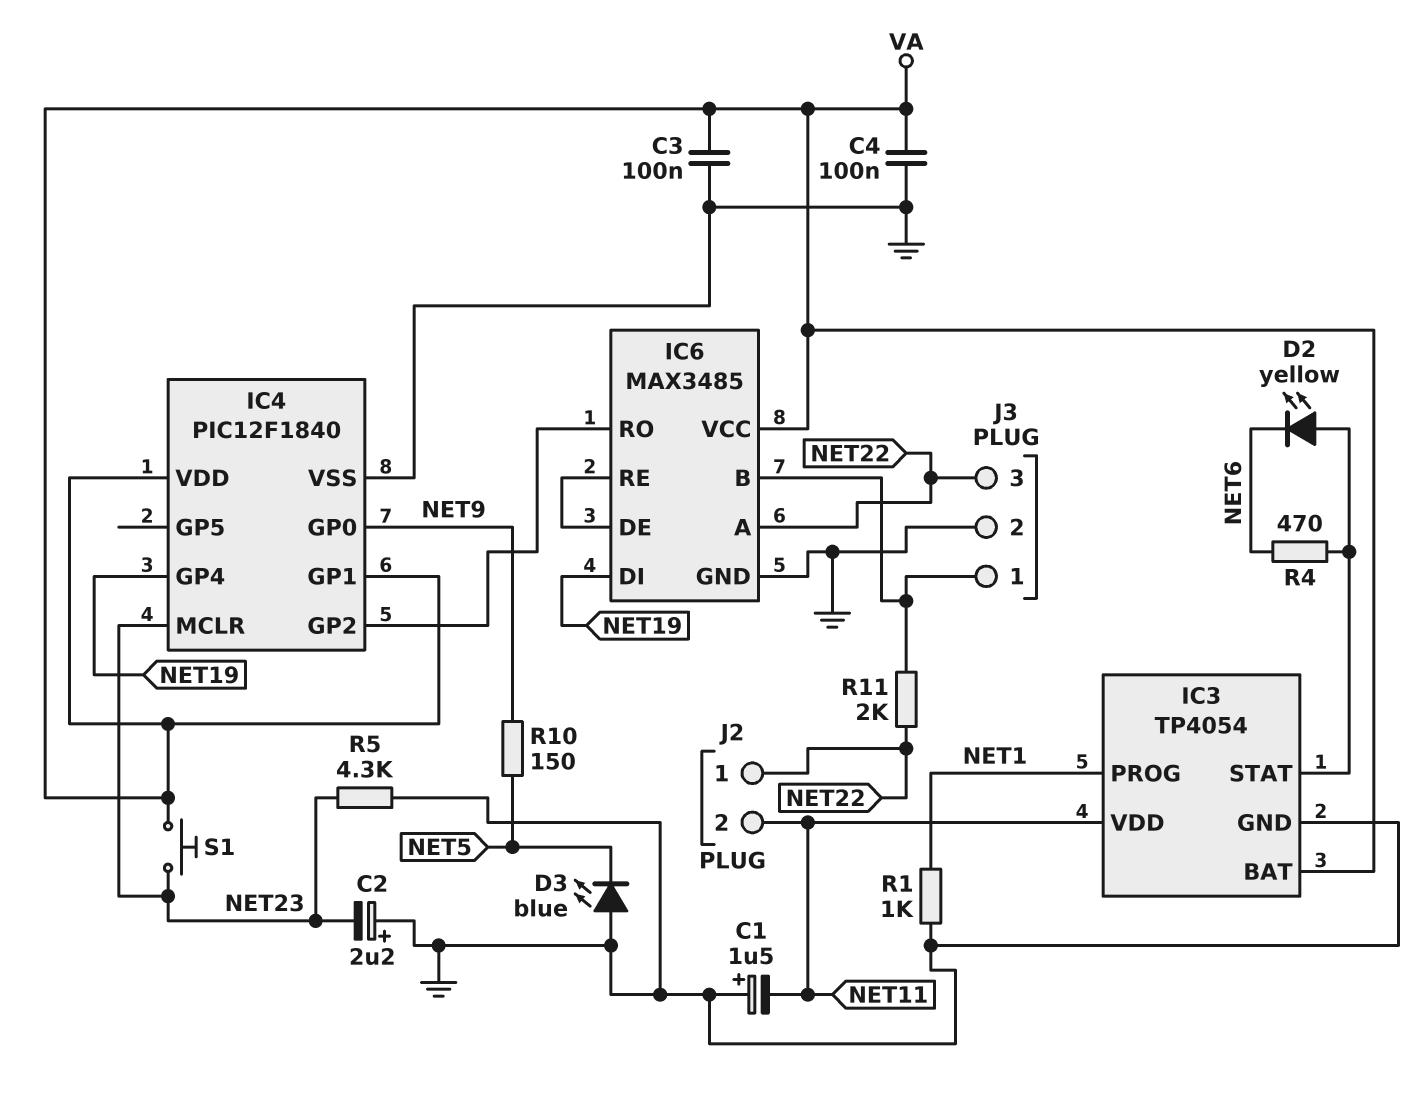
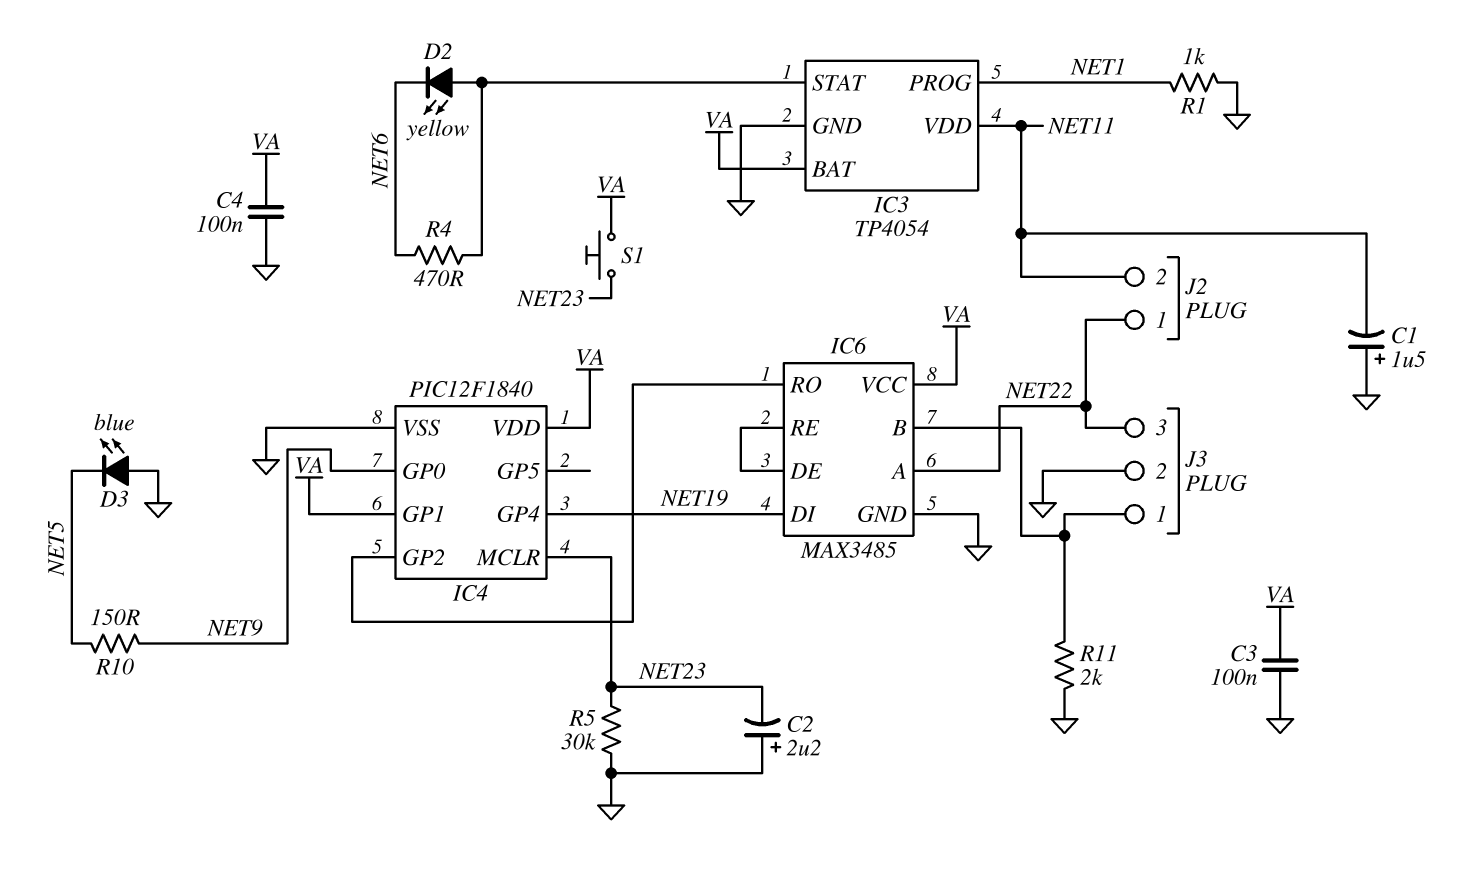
R5: 4.3k (GND, NET23) -> 30k (GND, NET23)
R11: 2k (IC6/B, NET22) -> 2k (GND, IC6/B)

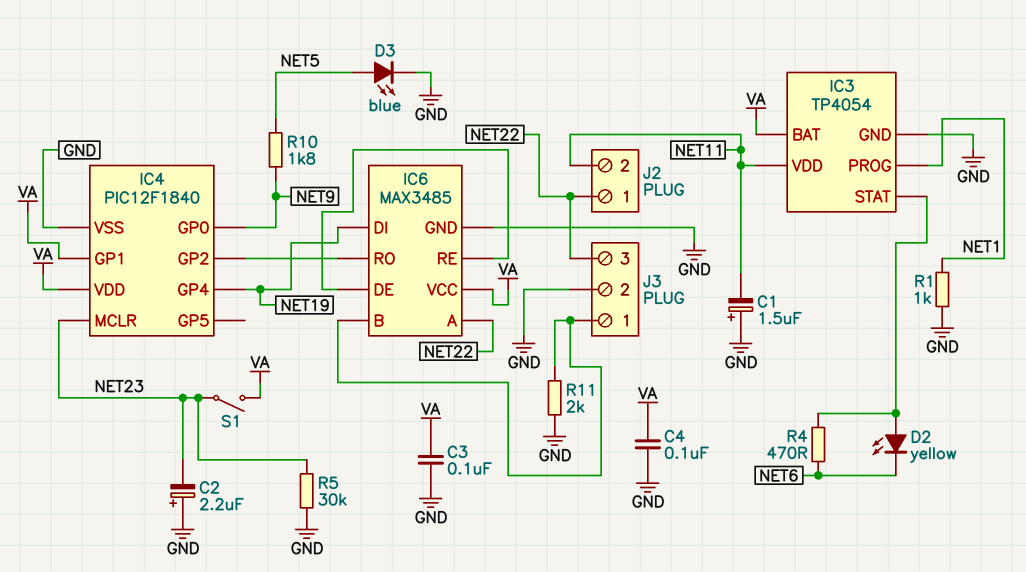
D3: LED blue (A GND, K NET5) -> LED blue (A NET5, K GND)
R10: 150 (NET5, NET9) -> 1.8k (NET5, NET9)
S1: button (NET23, VA) -> switch (NET23, VA)

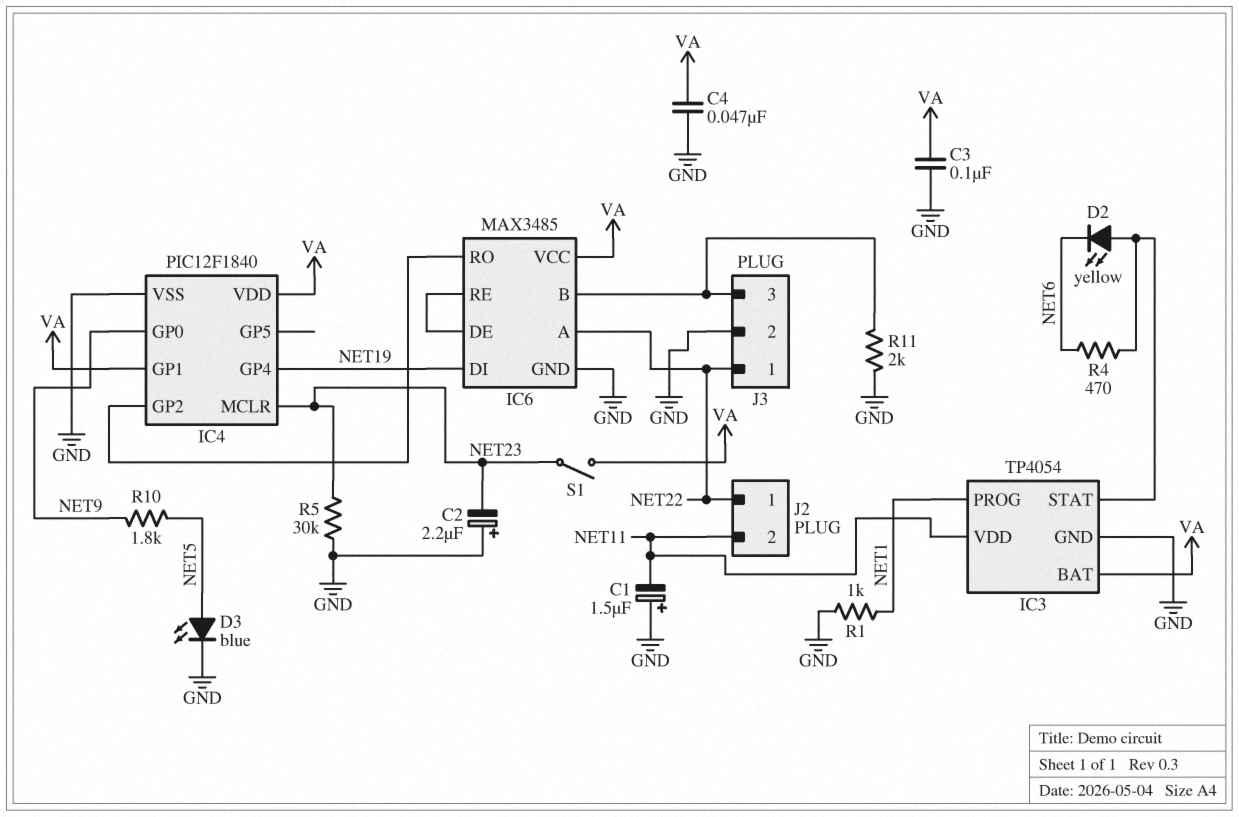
C4: 100nF (GND, VA) -> 47nF (GND, VA)
J3 pin 1: IC6/B -> NET22
J3 pin 3: NET22 -> IC6/B

